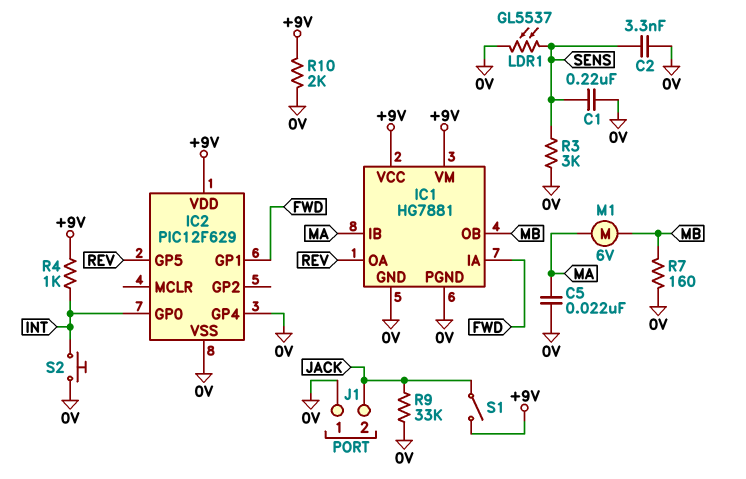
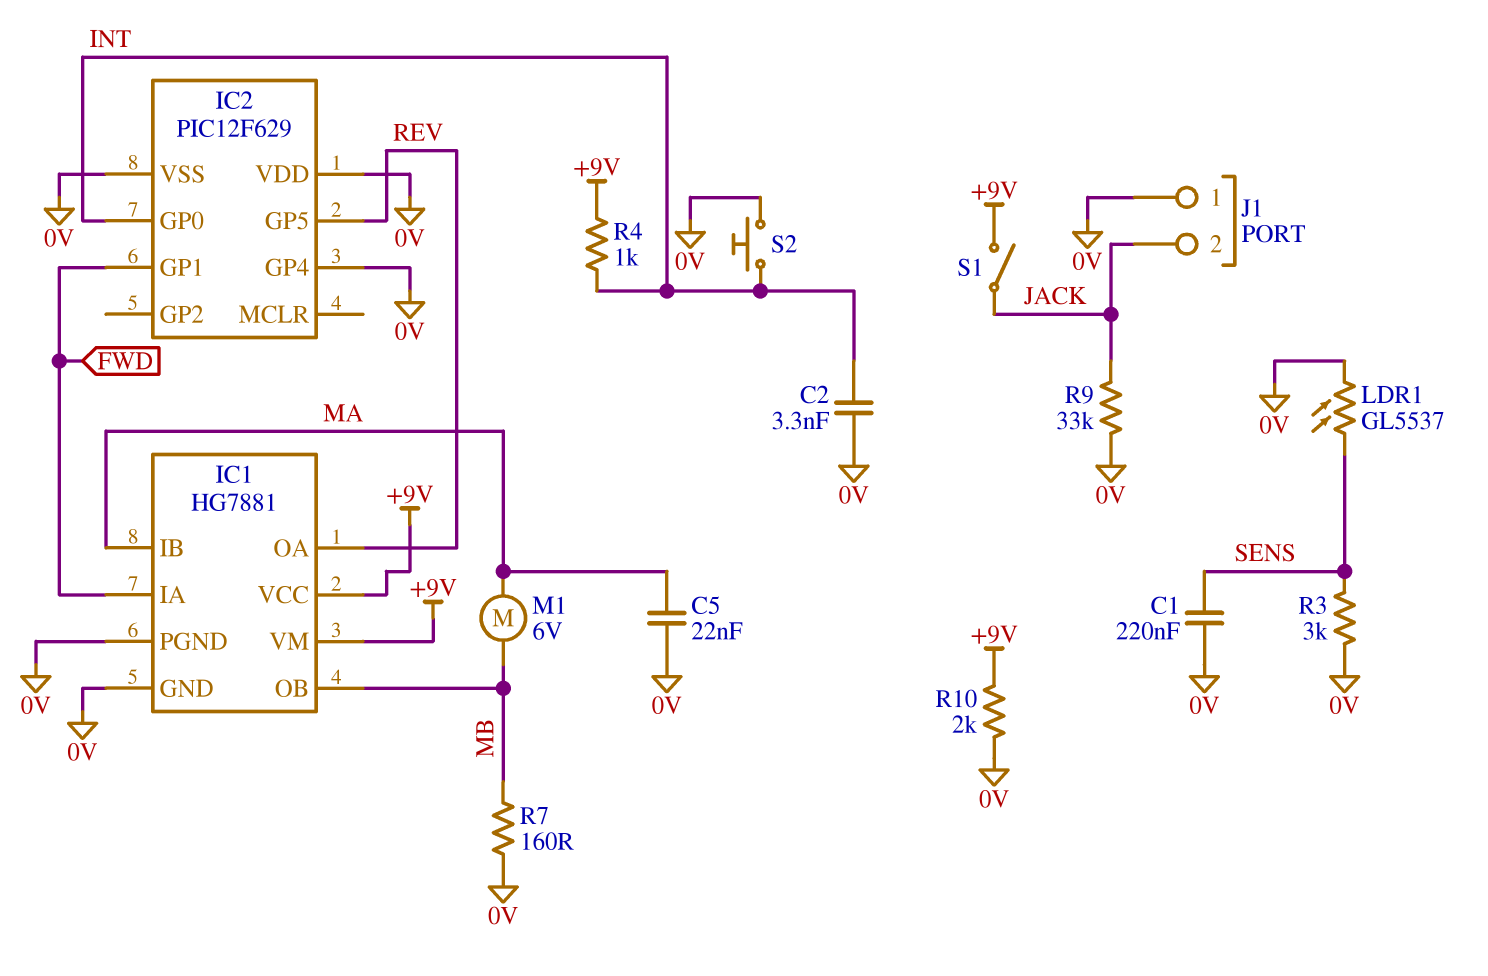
C2: 3.3nF (0V, SENS) -> 3.3nF (0V, INT)
IC2 pin VDD: +9V -> 0V

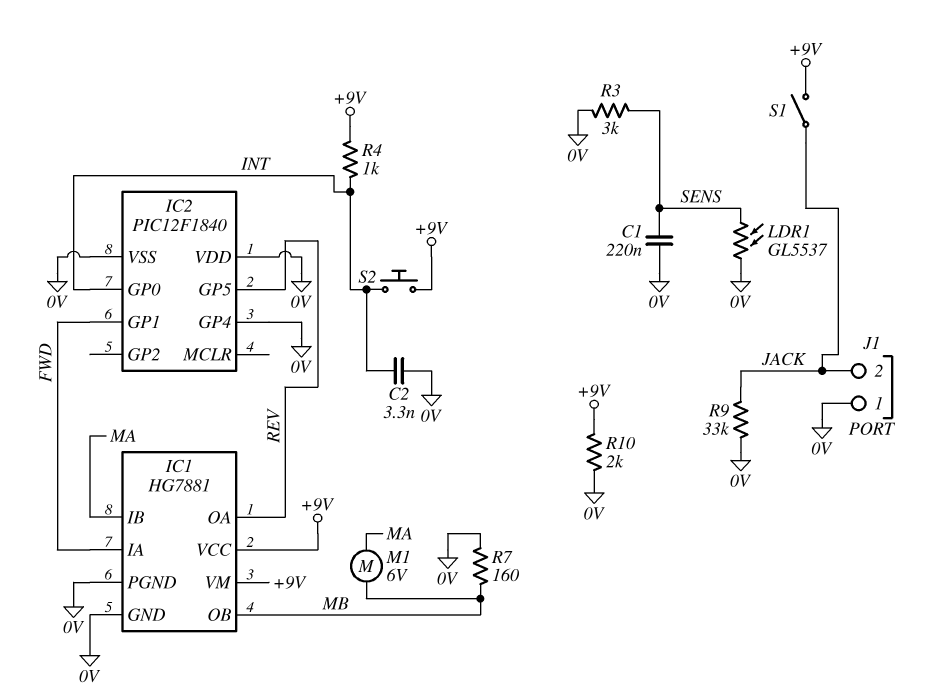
C5: 22nF (0V, MA) -> none
IC2: PIC12F629 -> PIC12F1840
S2: button (0V, INT) -> button (+9V, INT)

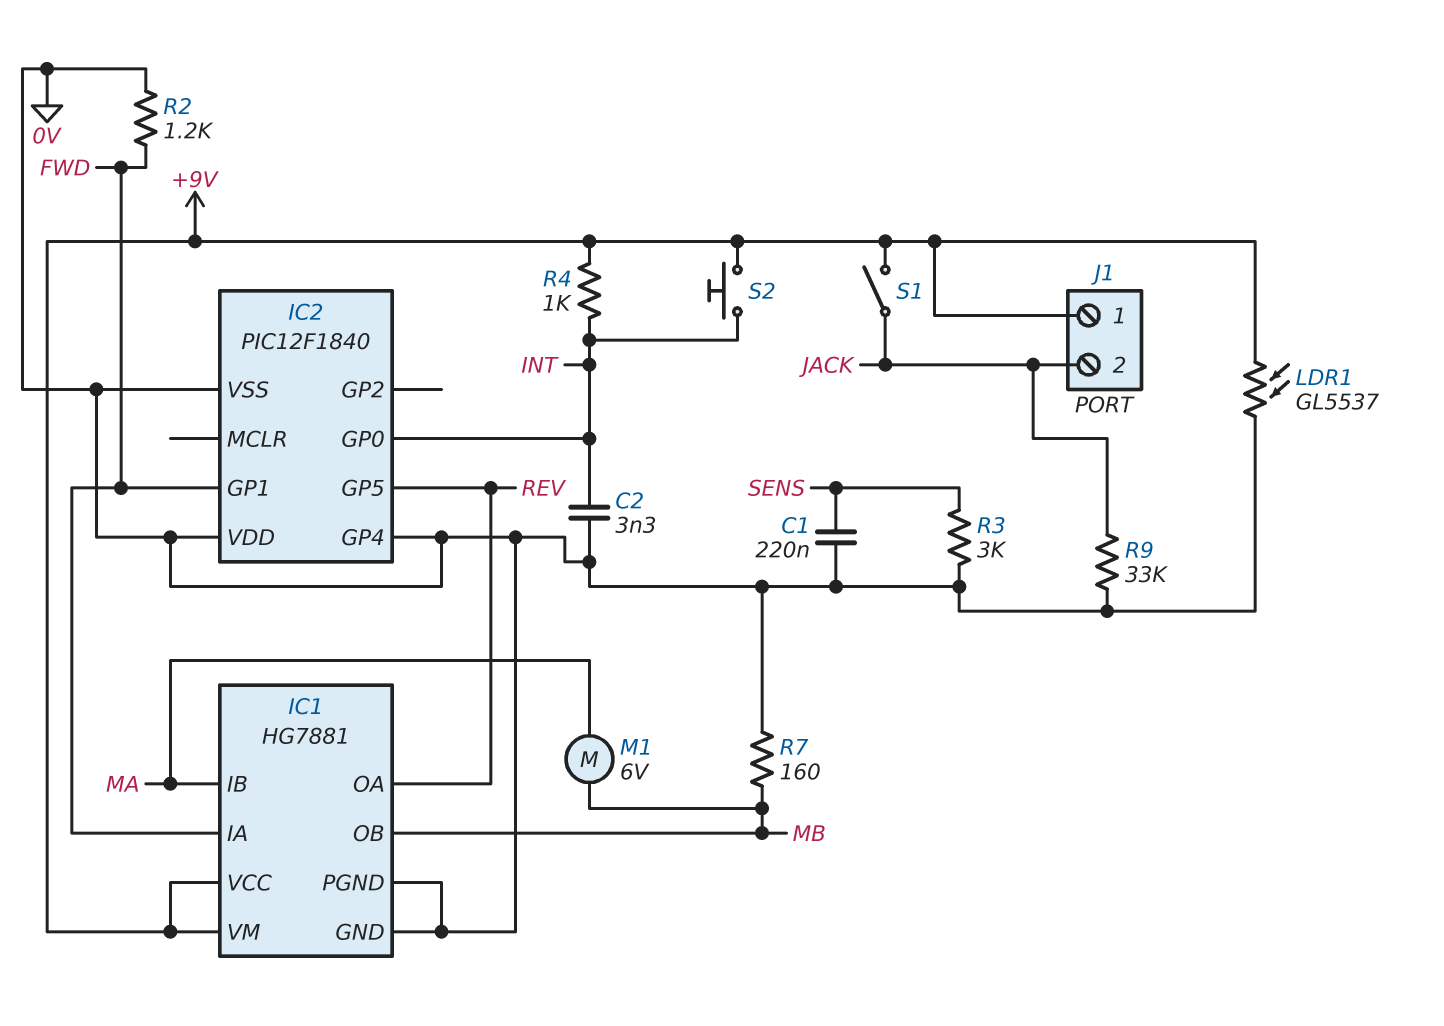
J1 pin 1: 0V -> +9V
LDR1: GL5537 (0V, SENS) -> GL5537 (+9V, 0V)
R2: none -> 1.2k (0V, FWD)
R10: 2k (+9V, 0V) -> none

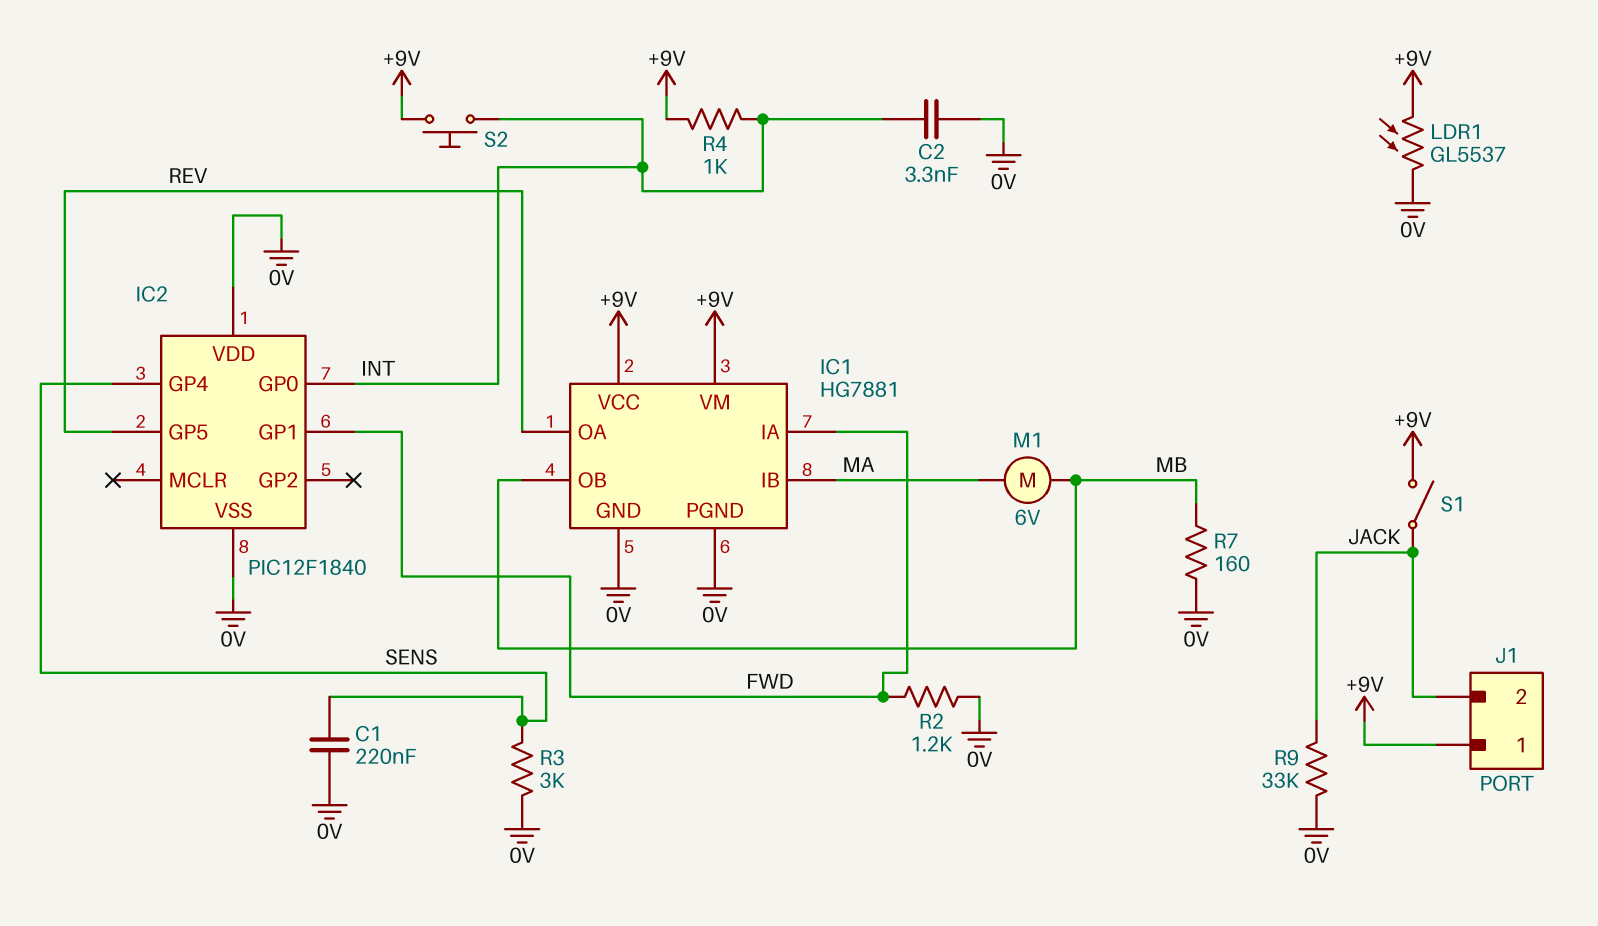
IC2 pin GP4: 0V -> SENS

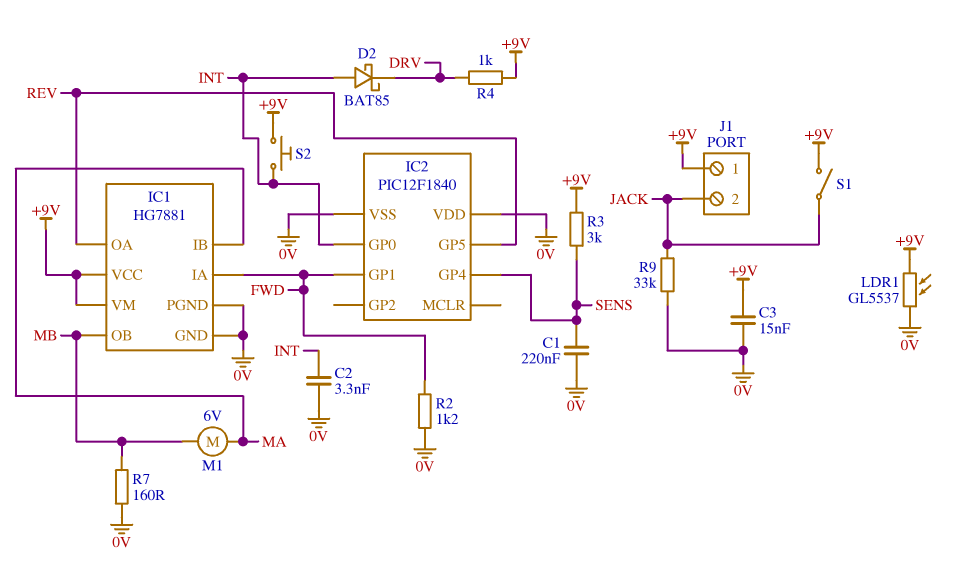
C3: none -> 15nF (+9V, 0V)
D2: none -> schottky BAT85 (A INT, K DRV)
R3: 3k (0V, SENS) -> 3k (+9V, SENS)
R4: 1k (+9V, INT) -> 1k (+9V, DRV)

